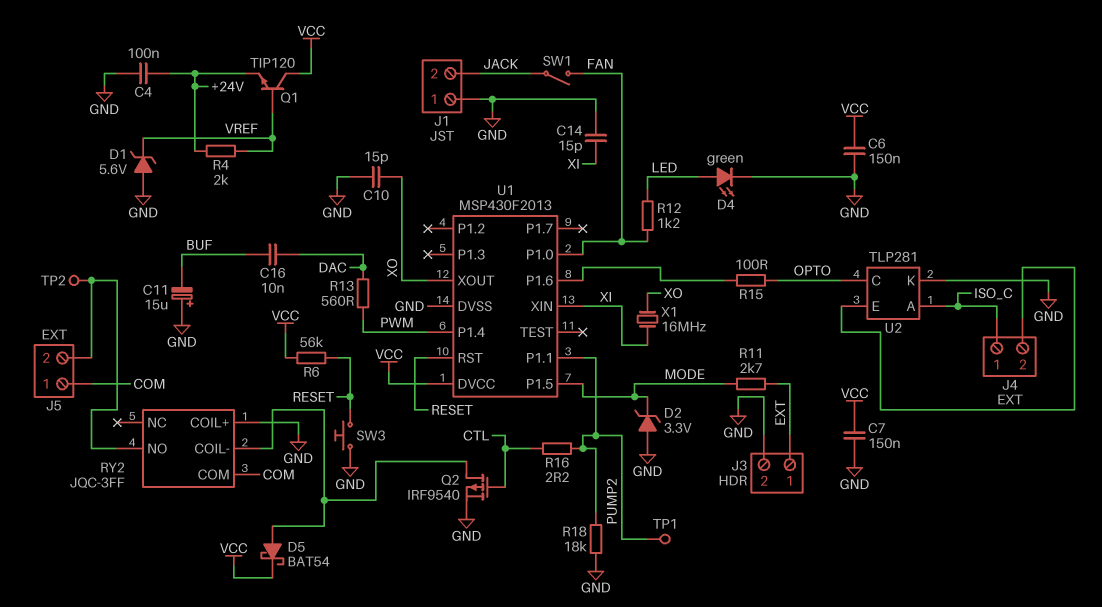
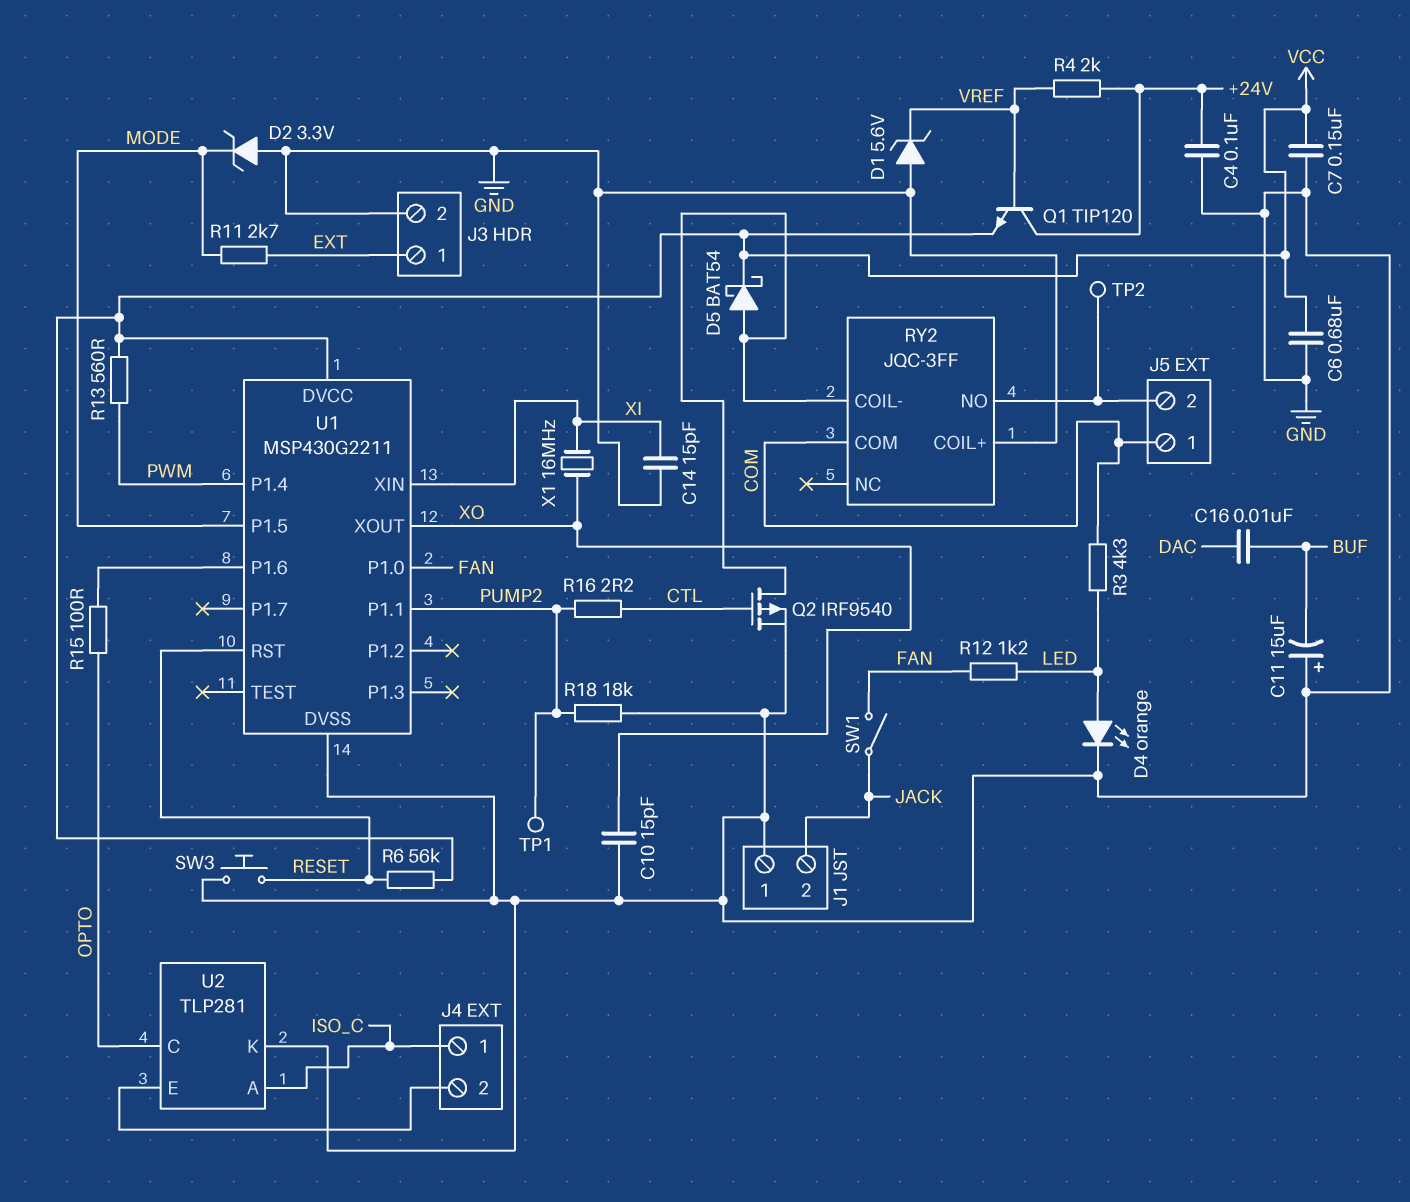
C6: 150nF (GND, VCC) -> 680nF (GND, VCC)
D4: LED green (A LED, K GND) -> LED orange (A LED, K GND)
Q1: NPN TIP120 (B VREF, C VCC, E +24V) -> NPN TIP120 (B VREF, C +24V, E VCC)
R3: none -> 4.3k (COM, LED)
R13: 560 (DAC, PWM) -> 560 (PWM, VCC)
U1: MSP430F2013 -> MSP430G2211

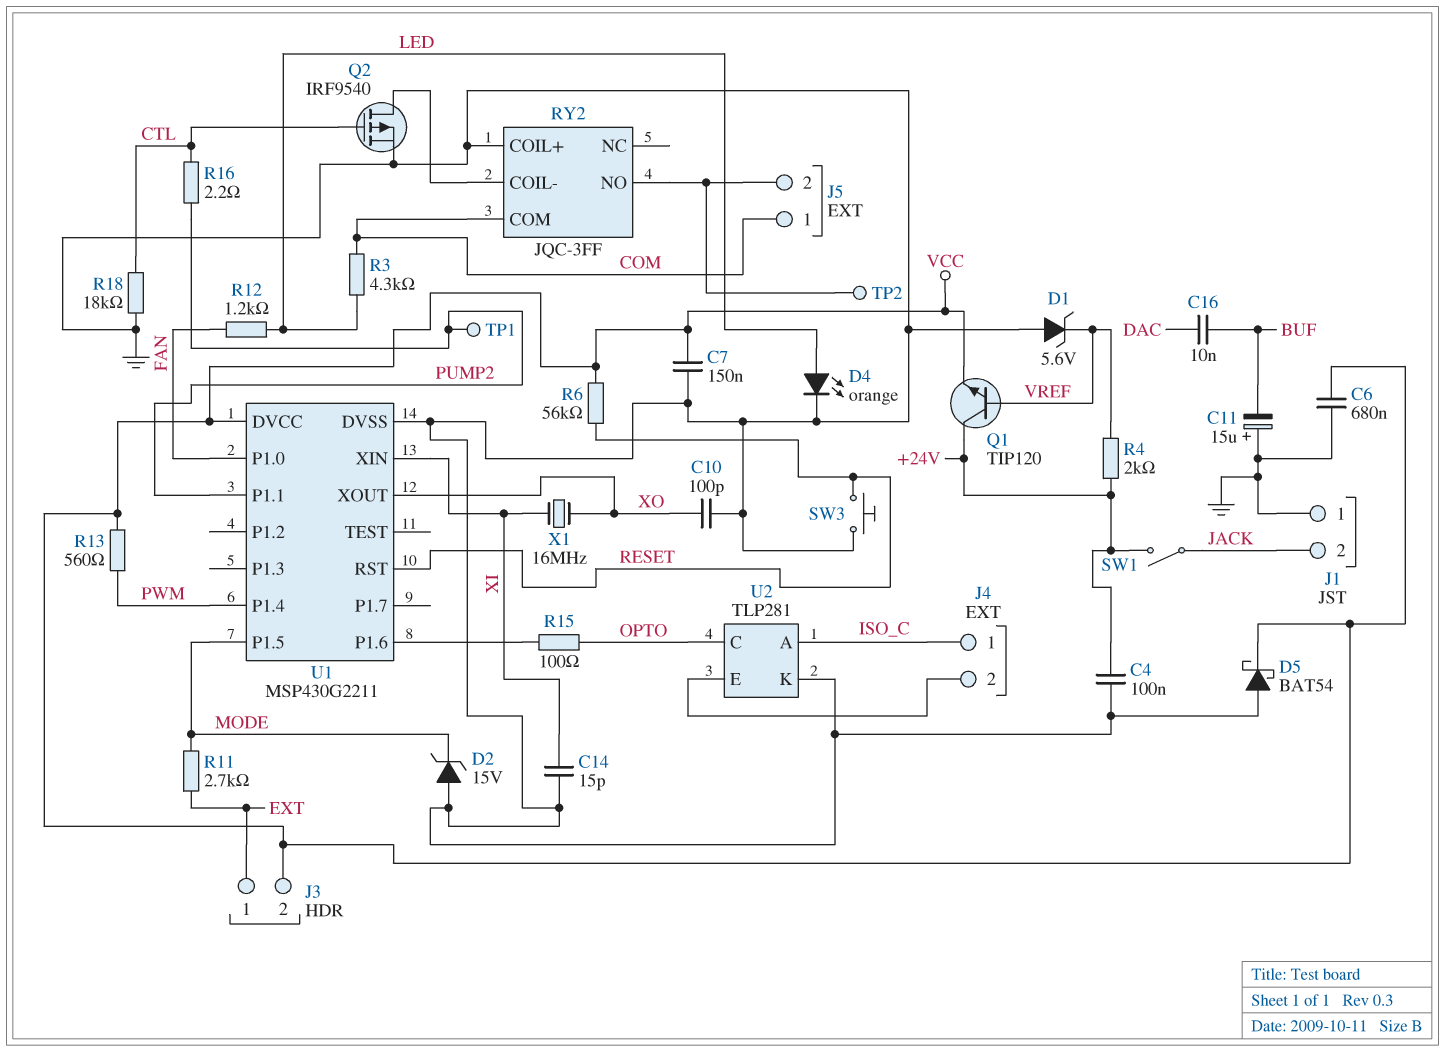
C10: 15pF (GND, XO) -> 100pF (GND, XO)
D2: zener 3.3V (A GND, K MODE) -> zener 15V (A GND, K MODE)
D5: schottky BAT54 (A RY2/COIL-, K VCC) -> schottky BAT54 (A GND, K VCC)
J3 pin 2: GND -> VCC
R18: 18k (GND, PUMP2) -> 18k (CTL, GND)
SW1: switch (FAN, JACK) -> switch (+24V, JACK)

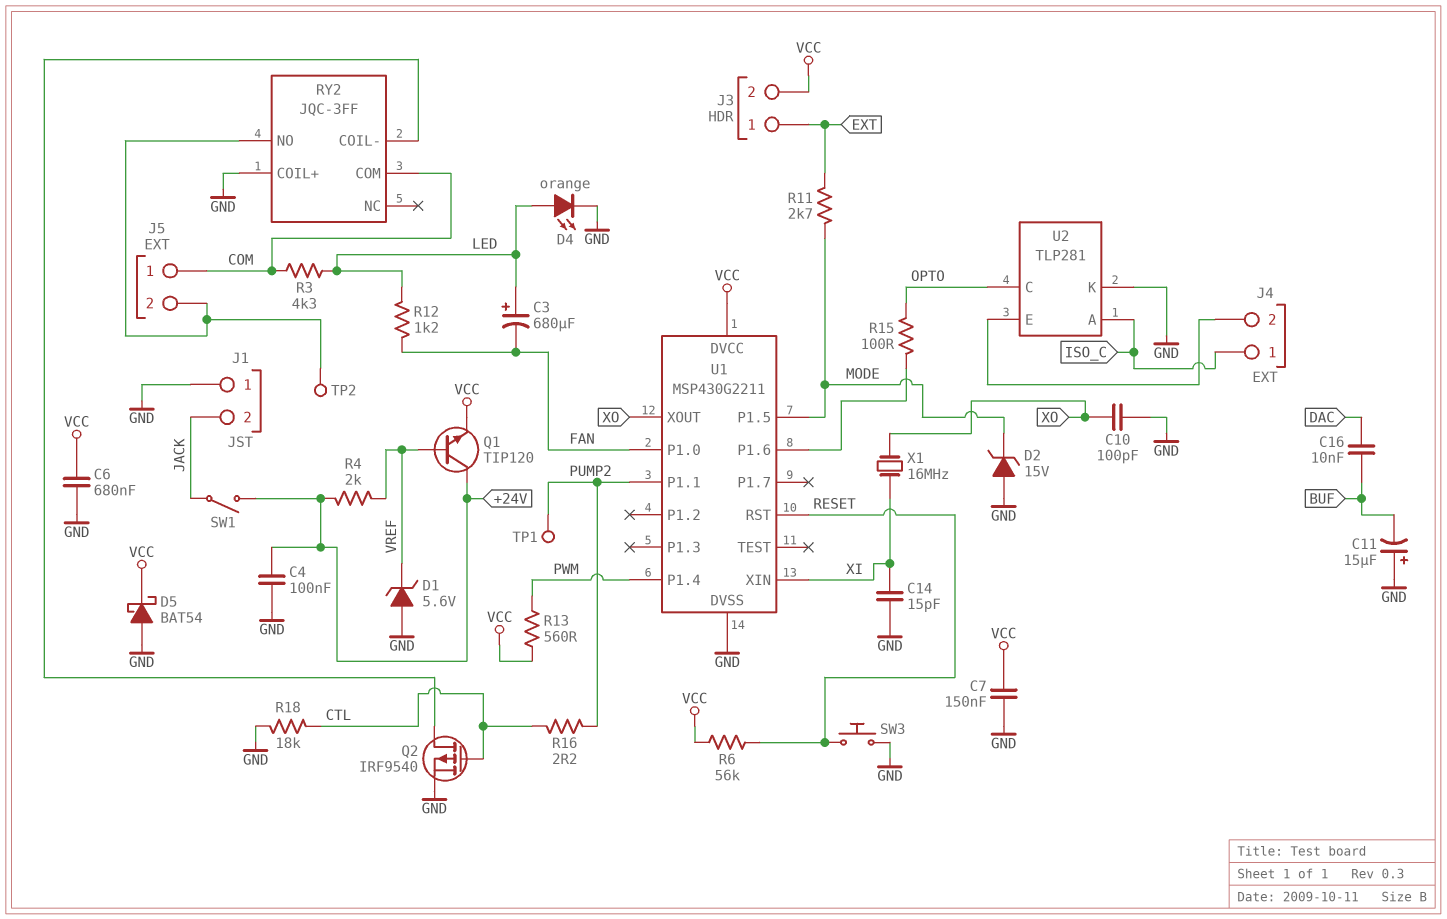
C3: none -> 680uF (plus LED, minus FAN)

